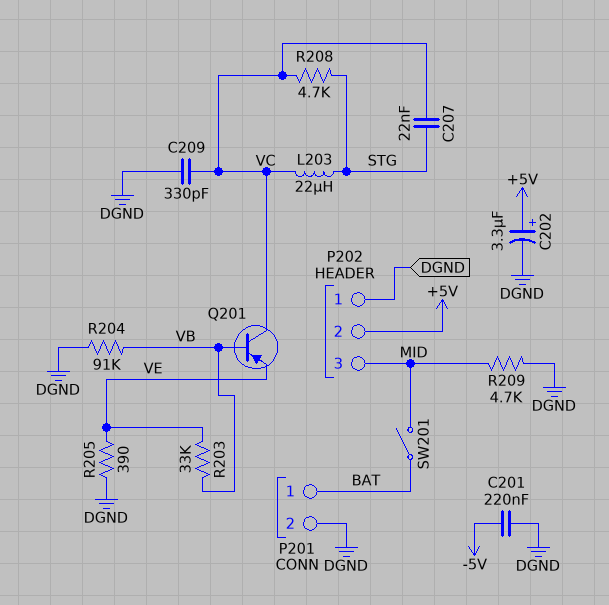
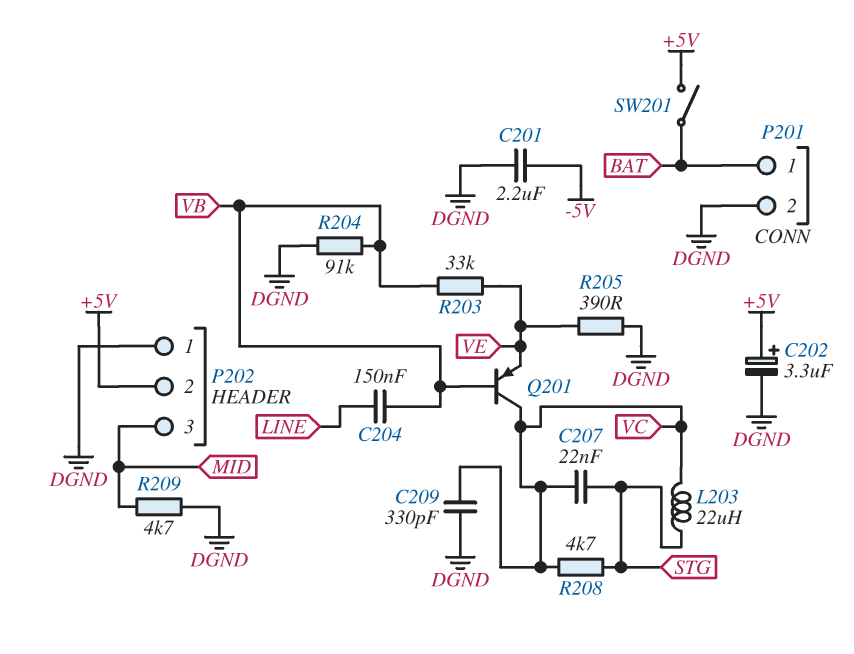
C201: 220nF (-5V, DGND) -> 2.2uF (-5V, DGND)
C204: none -> 150nF (LINE, VB)
SW201: switch (BAT, MID) -> switch (+5V, BAT)

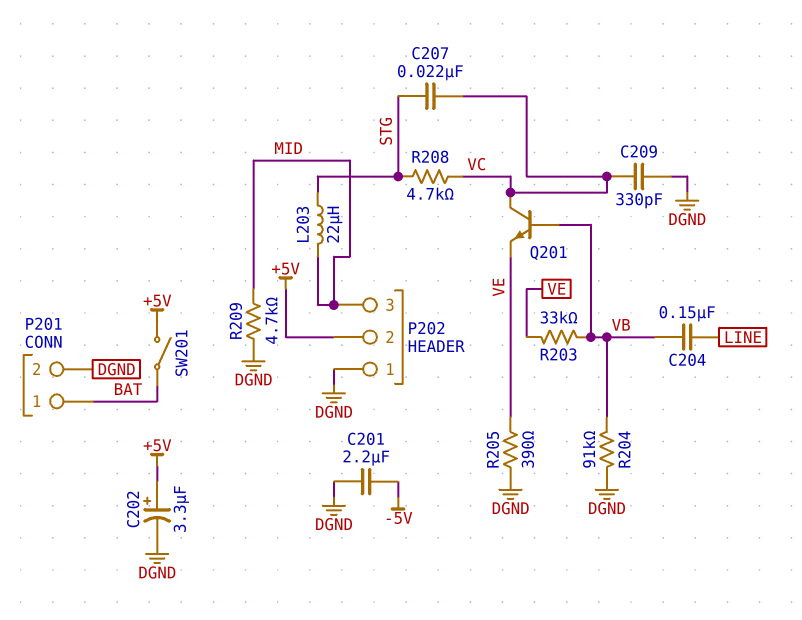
L203: 22uH (STG, VC) -> 22uH (MID, STG)
Q201: PNP (B VB, C VC, E VE) -> NPN (B VB, C VC, E VE)

